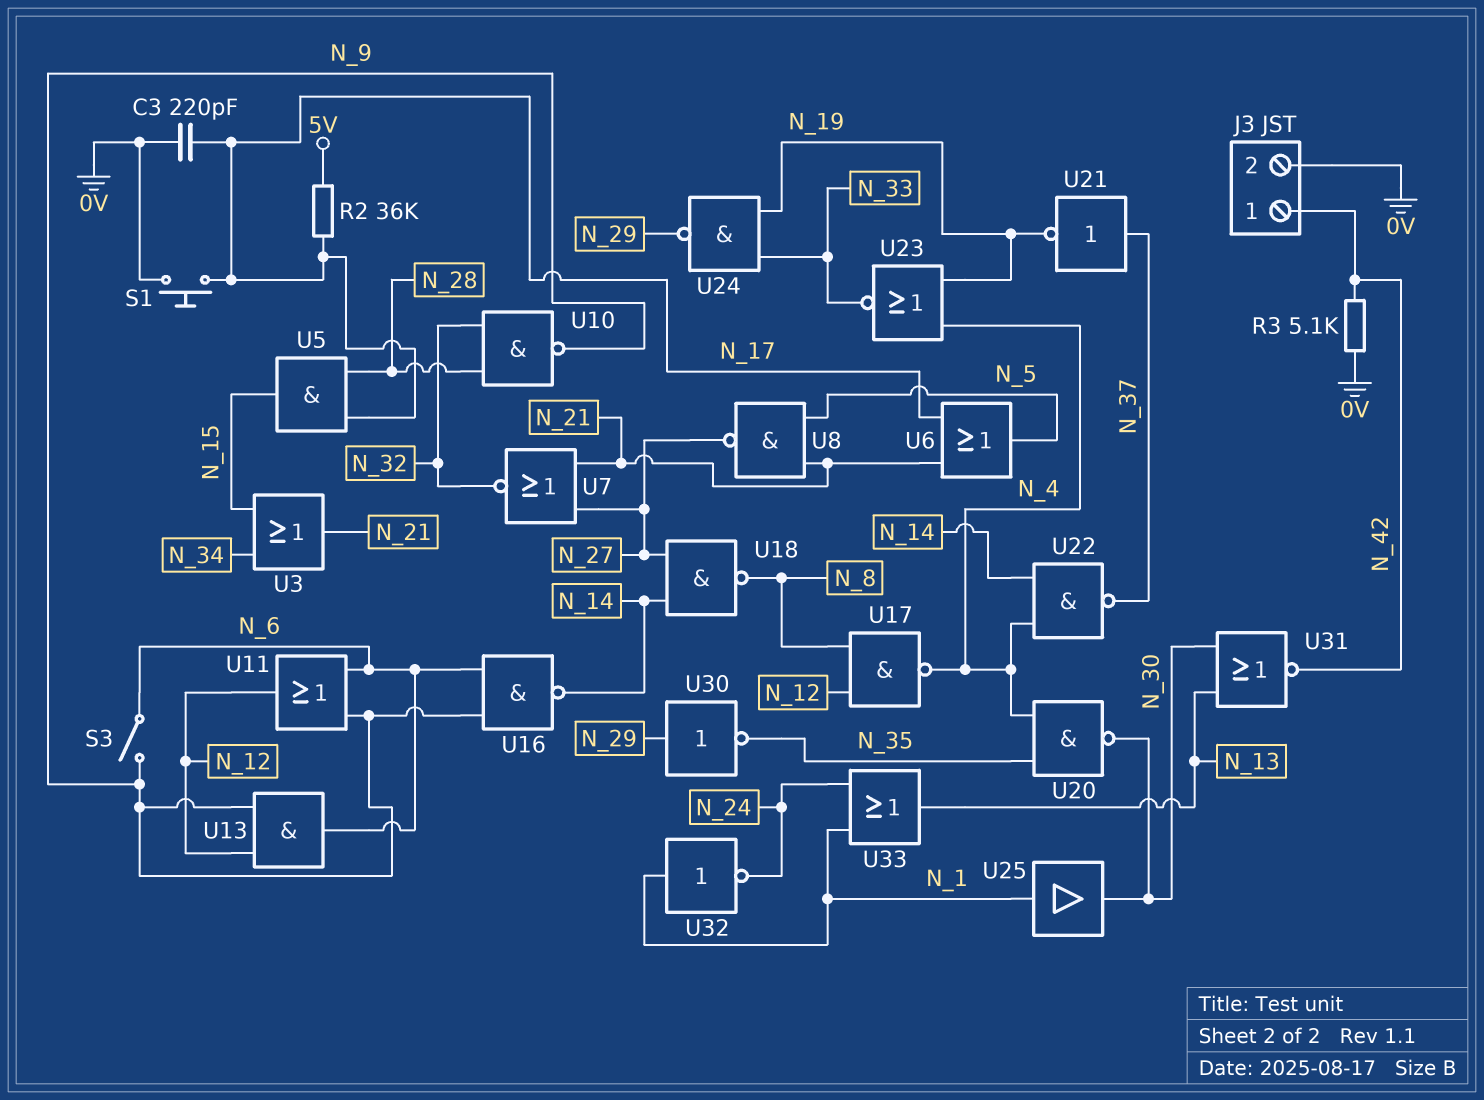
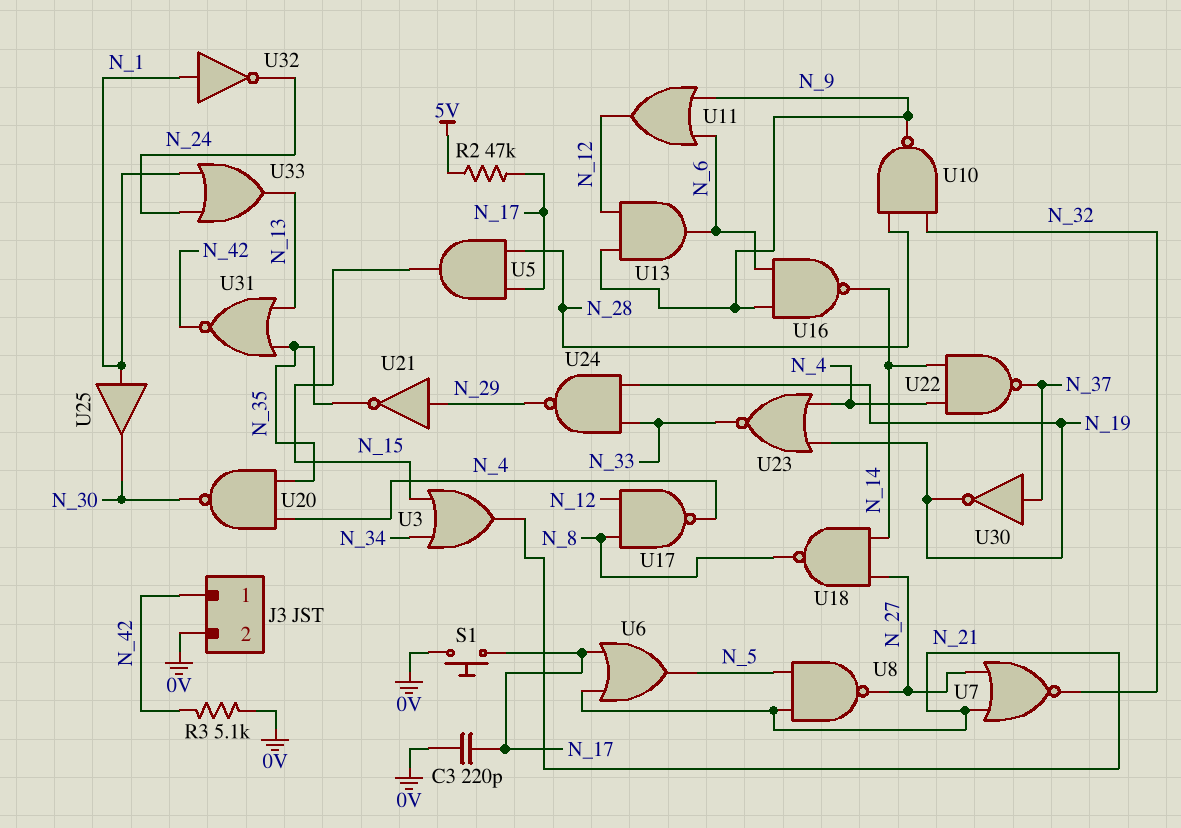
R2: 36k (5V, N_17) -> 47k (5V, N_17)
S3: switch (N_6, N_9) -> none
U21: NOT (in N_37, out N_19) -> NOT (in N_29, out N_35)
U30: NOT (in N_29, out N_35) -> NOT (in N_37, out N_19)
U31: NOR (in N_13, in N_30, out N_42) -> NOR (in N_13, in N_35, out N_42)

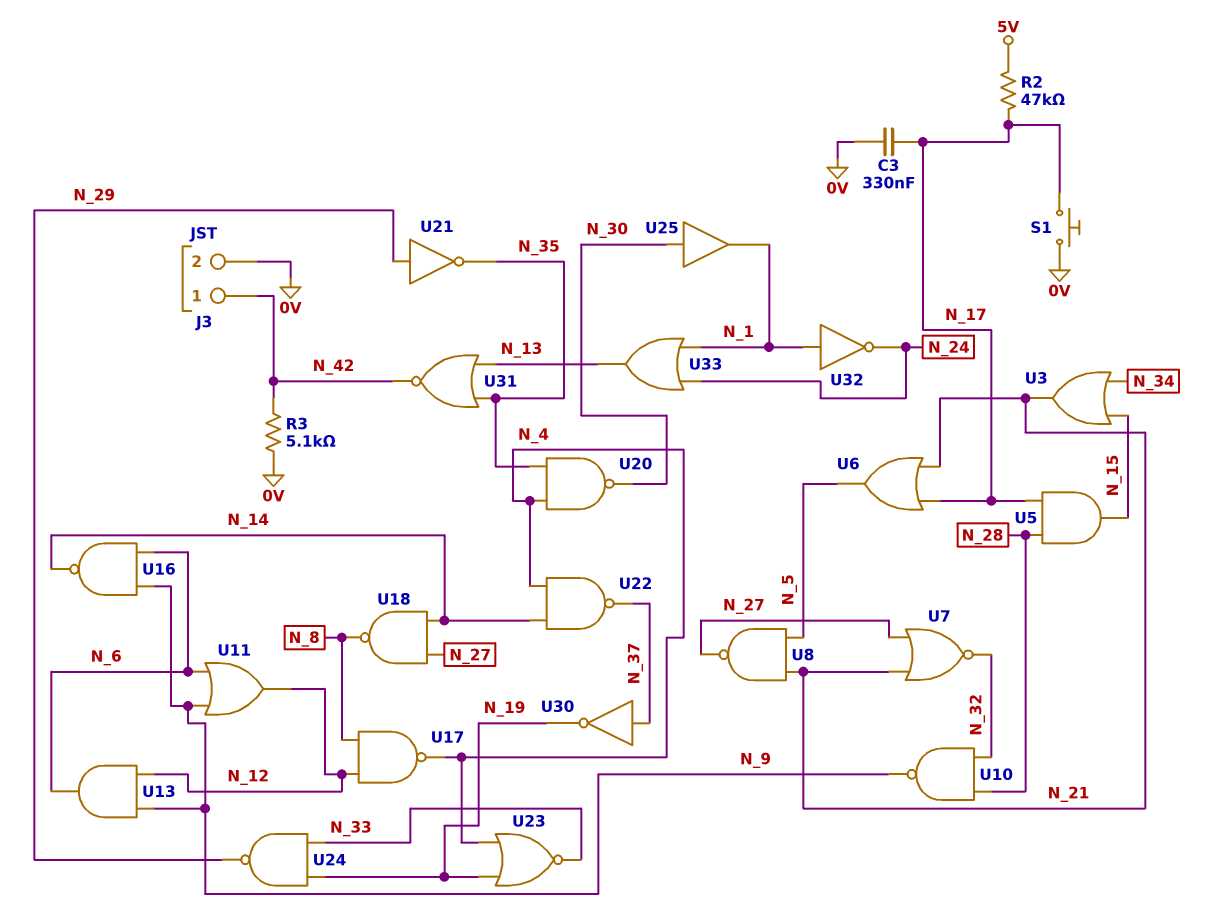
C3: 220pF (0V, N_17) -> 330nF (0V, N_17)
U25: buffer (in N_1, out N_30) -> buffer (in N_30, out N_1)

